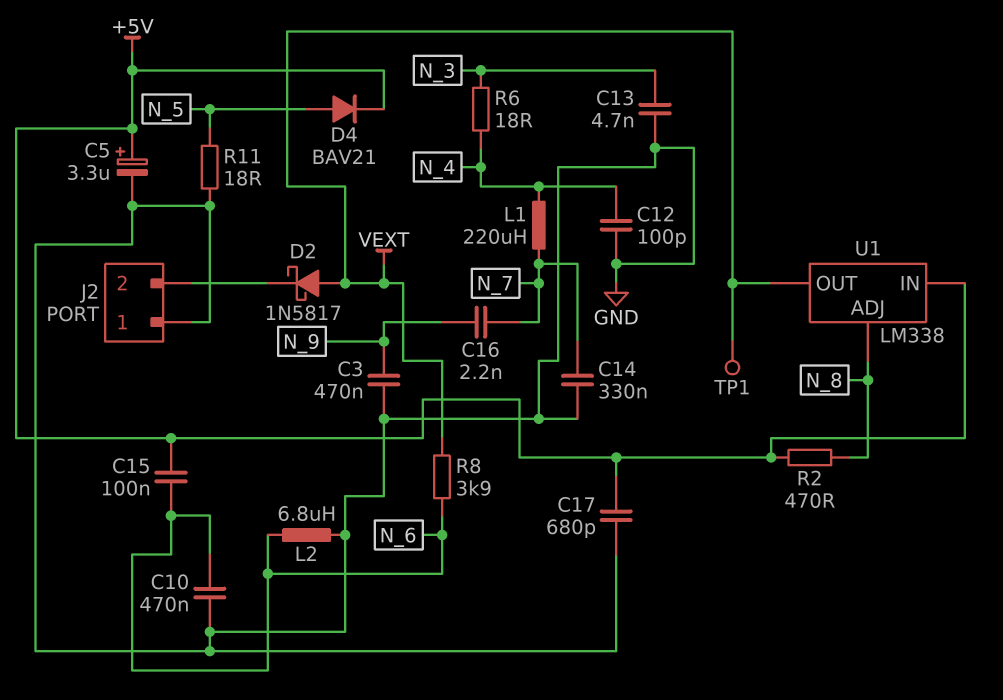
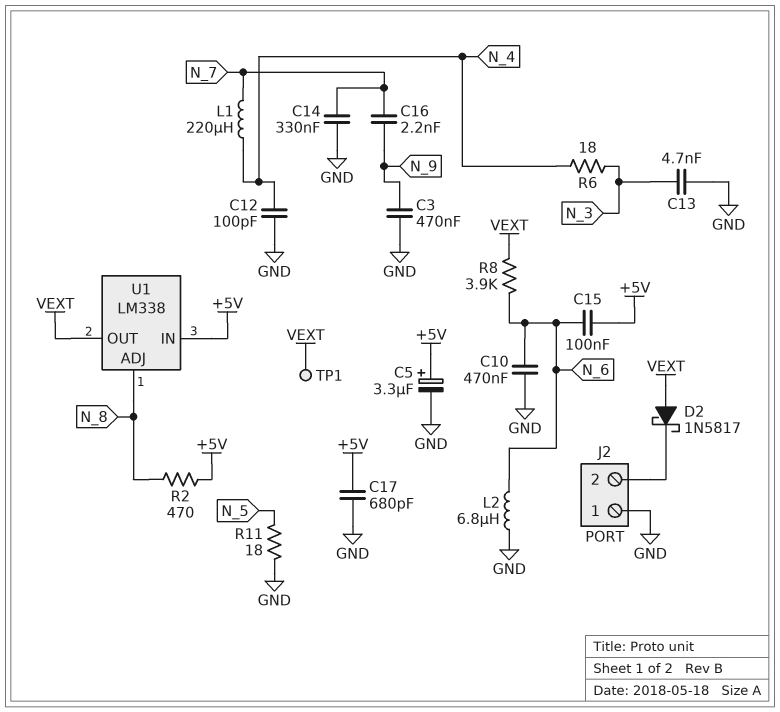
D4: diode BAV21 (A N_5, K +5V) -> none

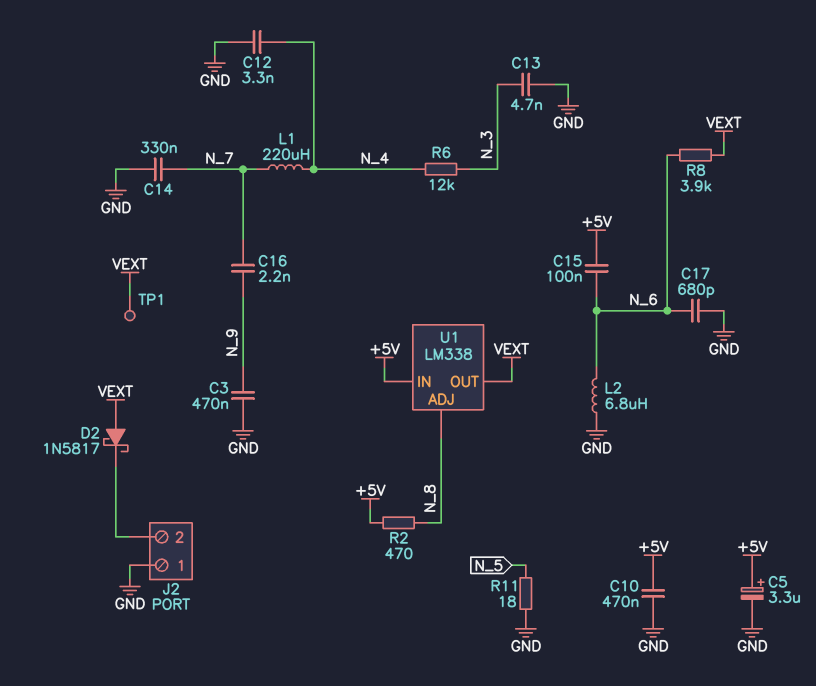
C10: 470nF (GND, N_6) -> 470nF (+5V, GND)
C12: 100pF (GND, N_4) -> 3.3nF (GND, N_4)
C17: 680pF (+5V, GND) -> 680pF (GND, N_6)
R6: 18 (N_3, N_4) -> 12k (N_3, N_4)

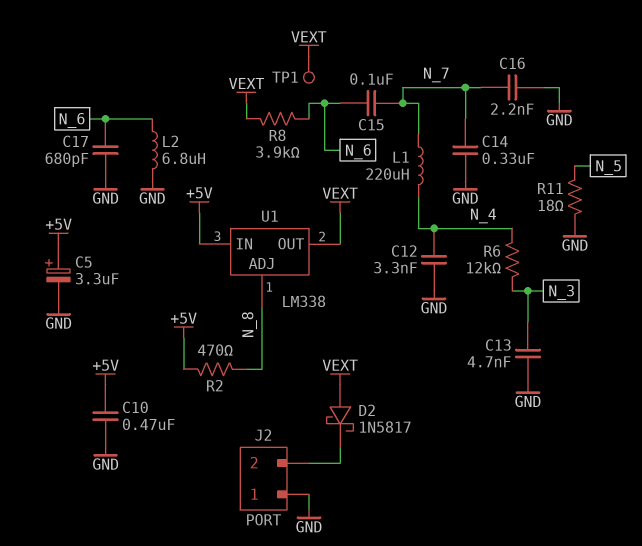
C3: 470nF (GND, N_9) -> none
C15: 100nF (+5V, N_6) -> 100nF (N_6, N_7)
C16: 2.2nF (N_7, N_9) -> 2.2nF (GND, N_7)

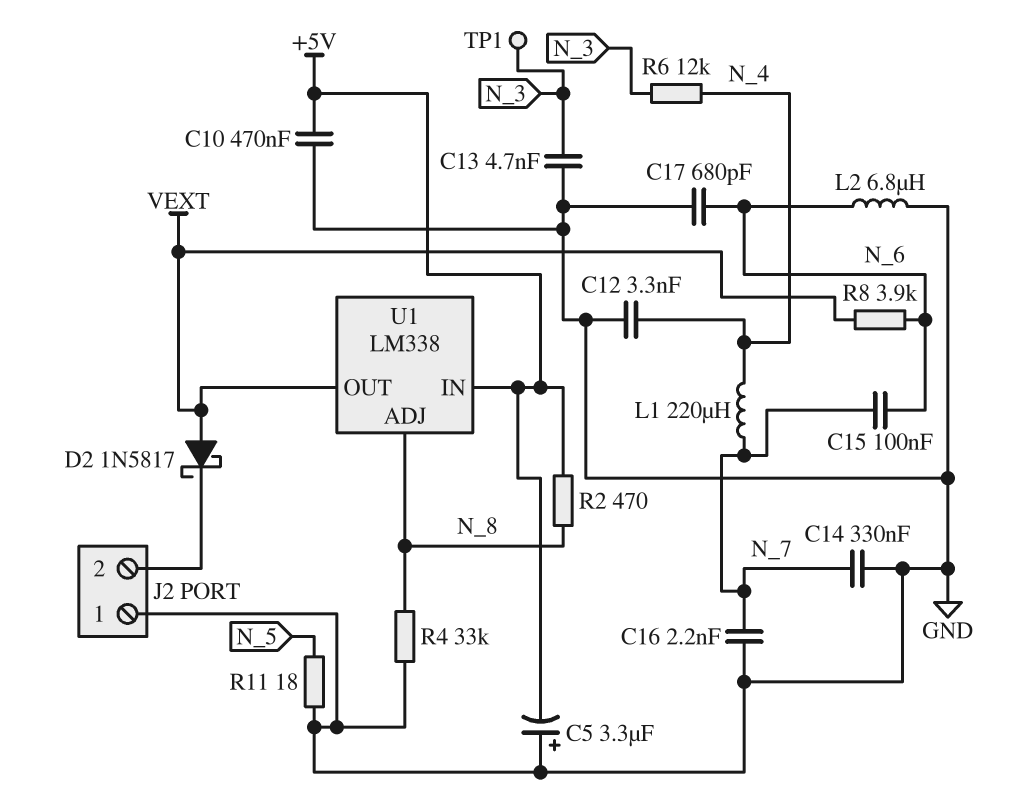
C5: 3.3uF (plus +5V, minus GND) -> 3.3uF (plus GND, minus +5V)
R4: none -> 33k (GND, N_8)
TP1: test point (VEXT) -> test point (N_3)

